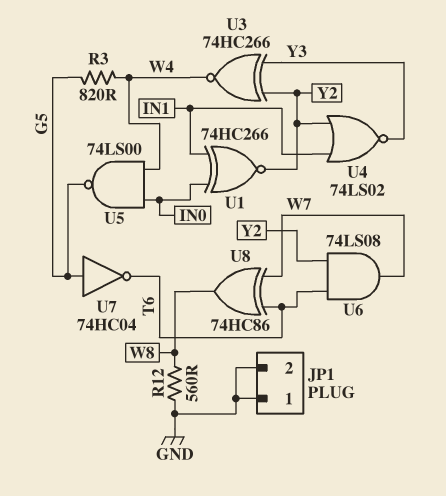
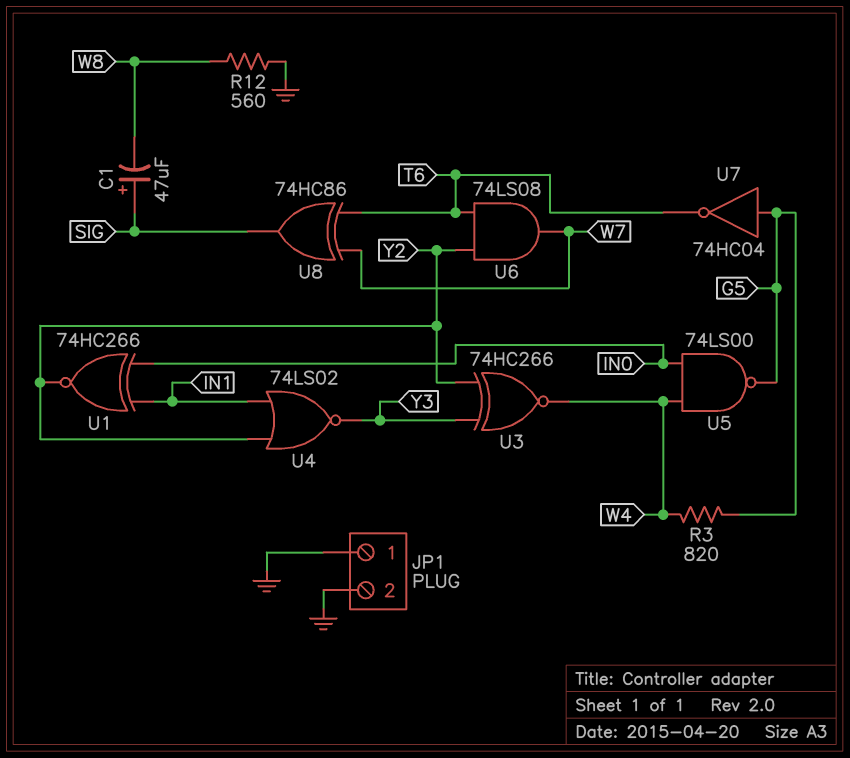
C1: none -> 47uF (plus SIG, minus W8)
U8: XOR 74HC86 (in T6, in W7, out W8) -> XOR 74HC86 (in T6, in W7, out SIG)

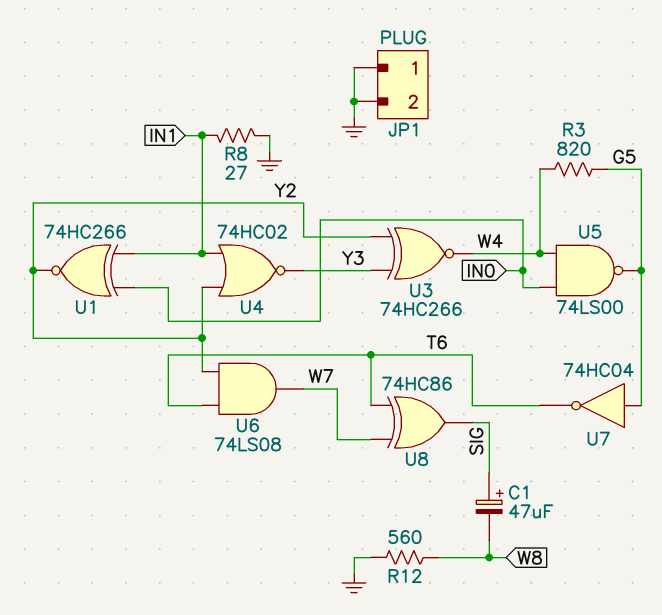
R8: none -> 27 (GND, IN1)
U4: NOR 74LS02 (in IN1, in Y2, out Y3) -> NOR 74HC02 (in IN1, in Y2, out Y3)

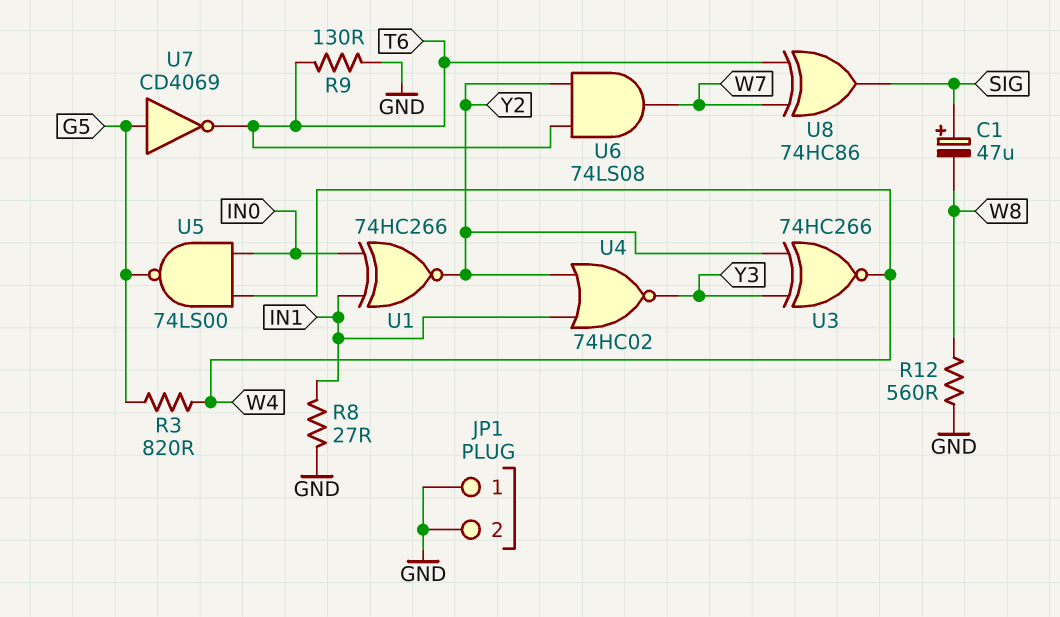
R9: none -> 130 (GND, T6)
U7: NOT 74HC04 (in G5, out T6) -> NOT CD4069 (in G5, out T6)

